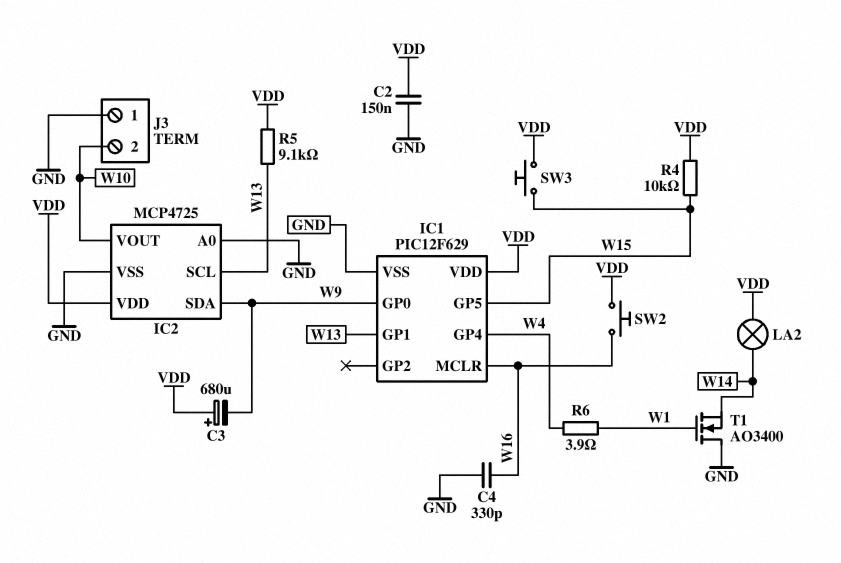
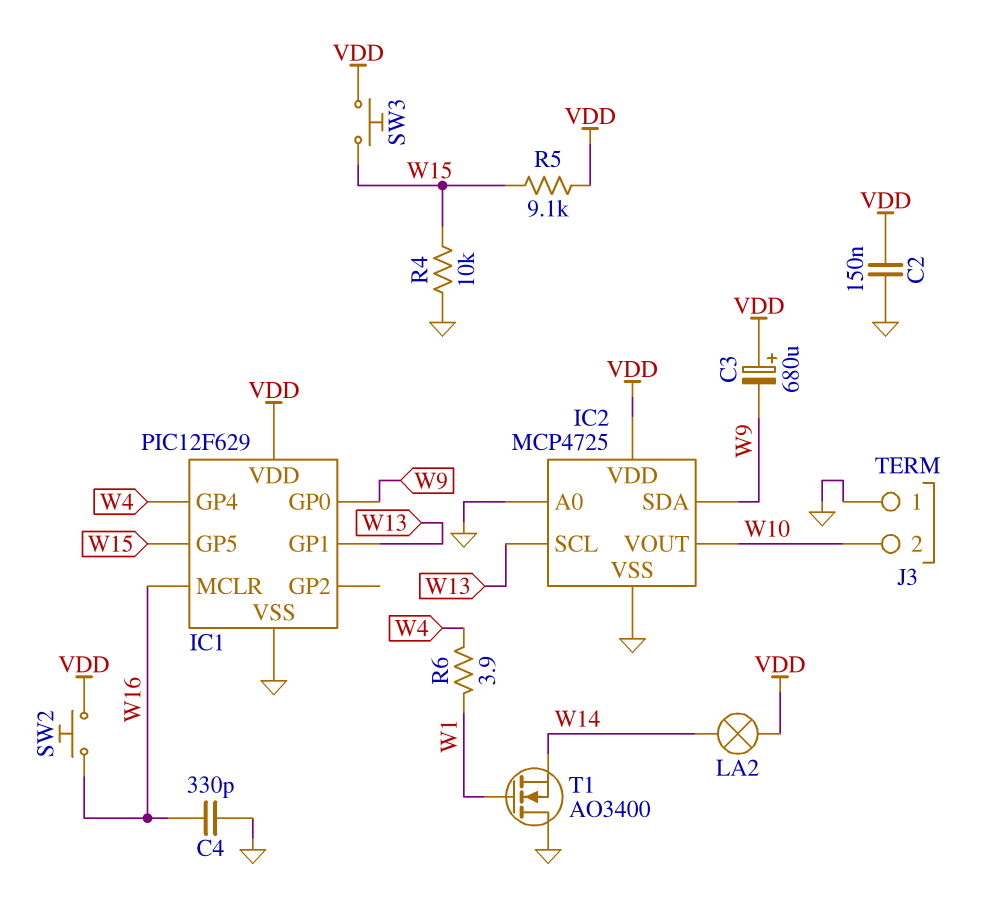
R4: 10k (VDD, W15) -> 10k (GND, W15)
R5: 9.1k (VDD, W13) -> 9.1k (VDD, W15)

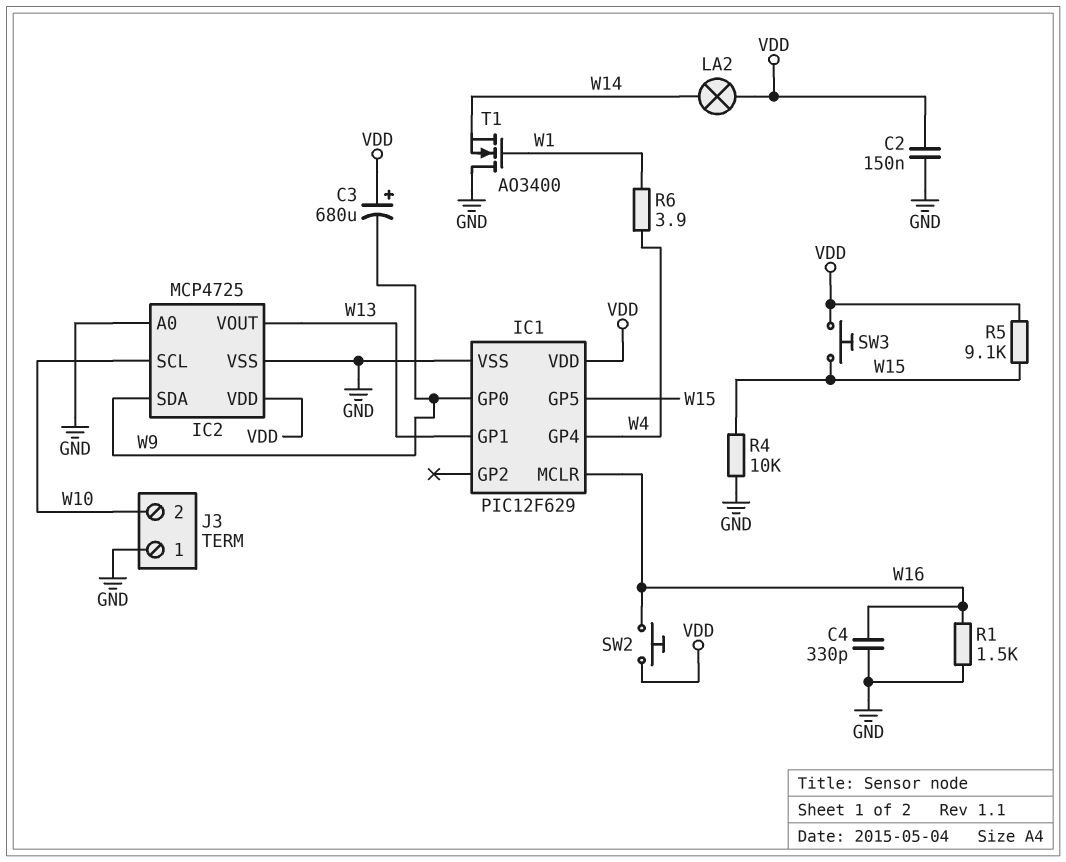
IC2 pin SCL: W13 -> W10
IC2 pin VOUT: W10 -> W13
R1: none -> 1.5k (GND, W16)

